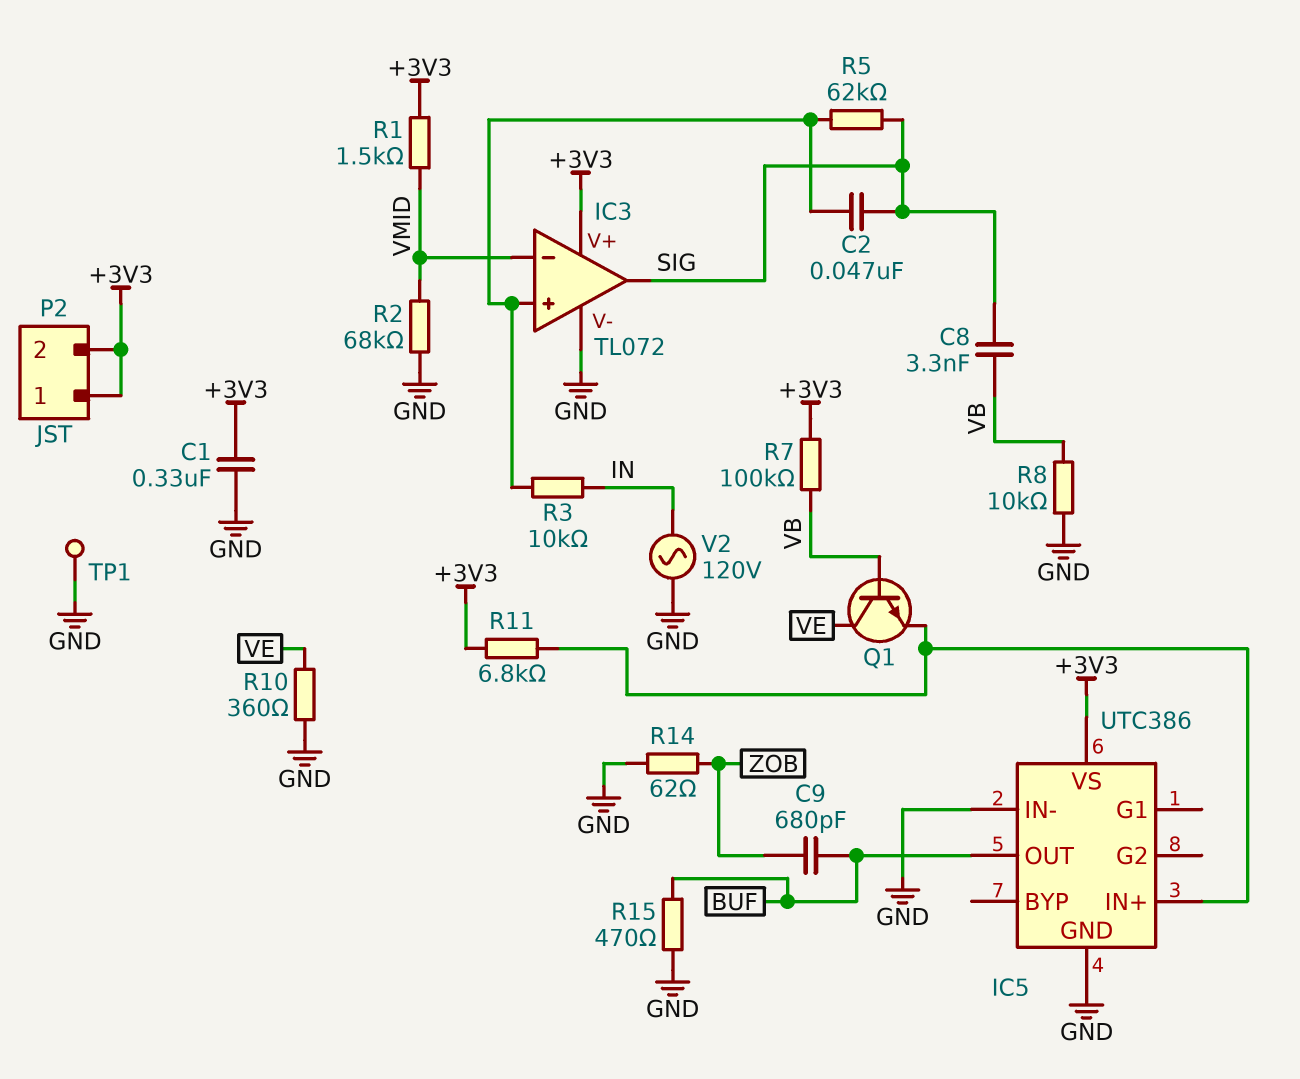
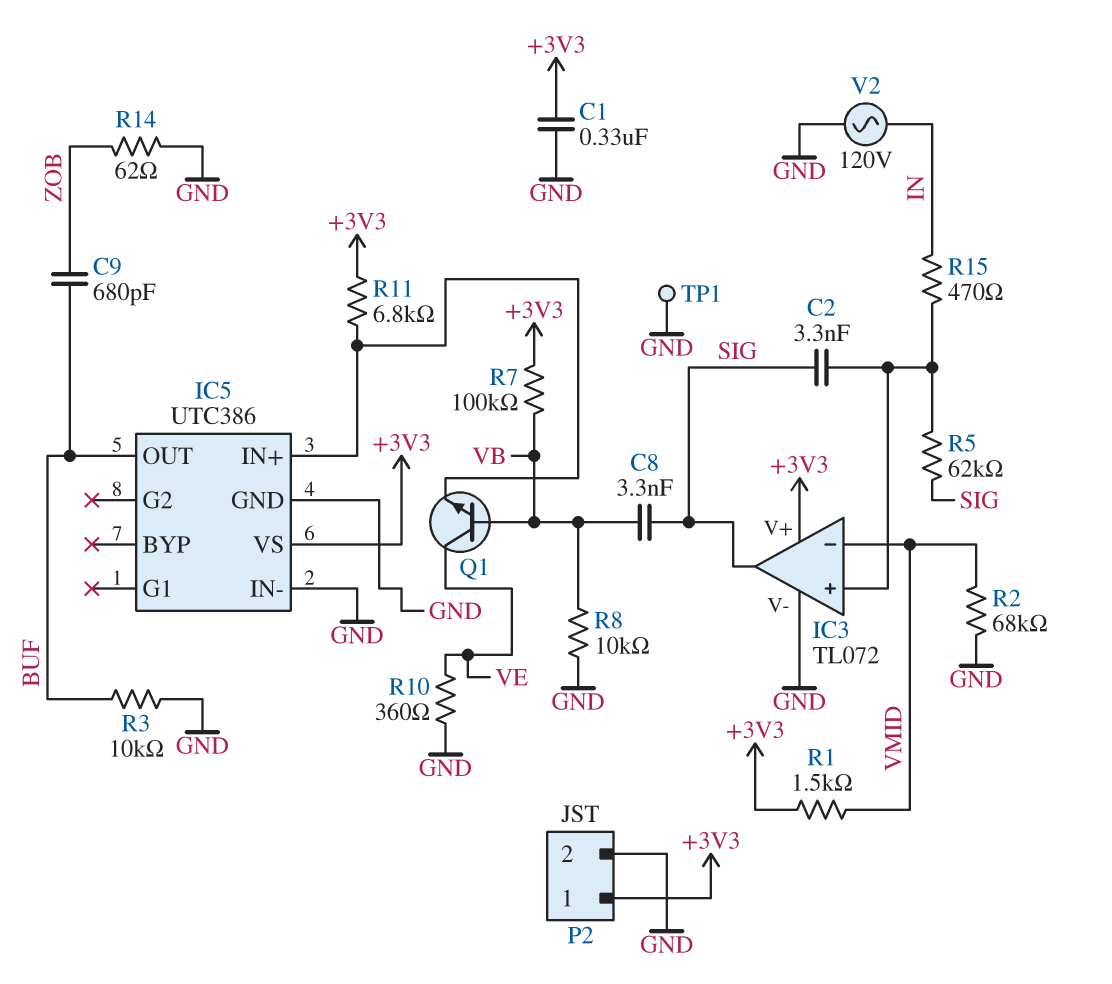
C2: 47nF (IC3/in+, SIG) -> 3.3nF (IC3/in+, SIG)
P2 pin 2: +3V3 -> GND
R3: 10k (IC3/in+, IN) -> 10k (BUF, GND)
R15: 470 (BUF, GND) -> 470 (IC3/in+, IN)

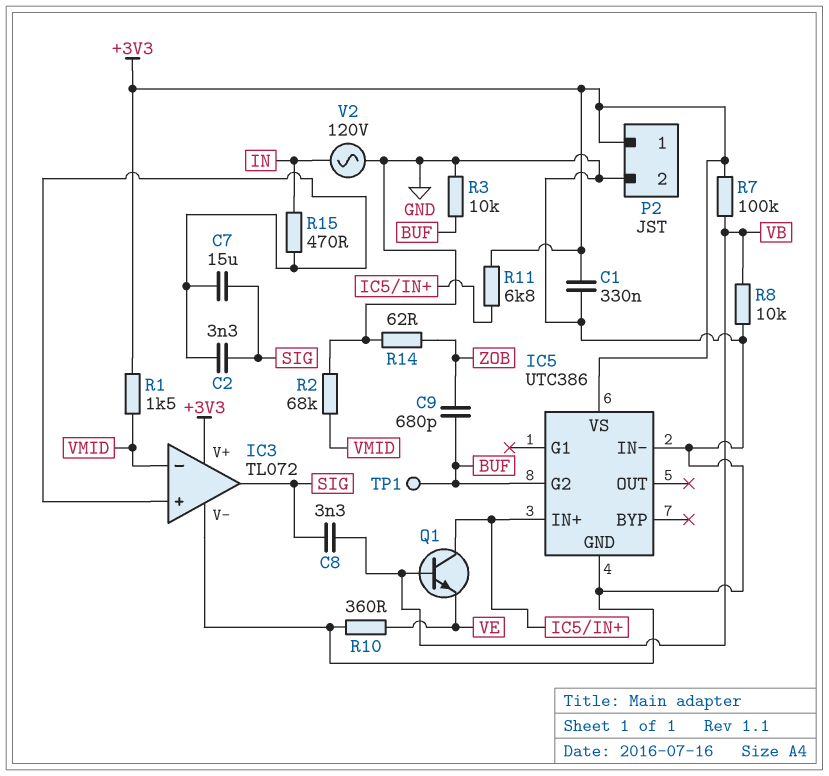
C7: none -> 15uF (IC3/in+, SIG)
IC5 pin G2: none -> BUF
IC5 pin OUT: BUF -> none
Q1: NPN (B VB, C VE, E IC5/IN+) -> NPN (B VB, C IC5/IN+, E VE)
R5: 62k (IC3/in+, SIG) -> none
TP1: test point (GND) -> test point (BUF)

